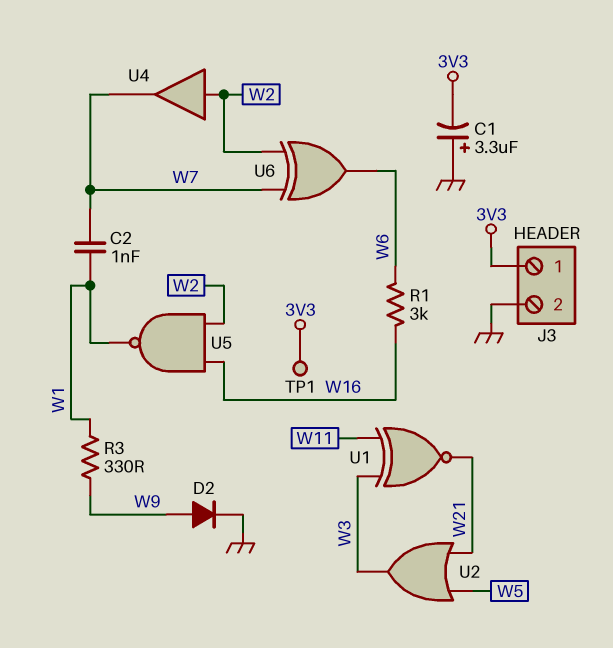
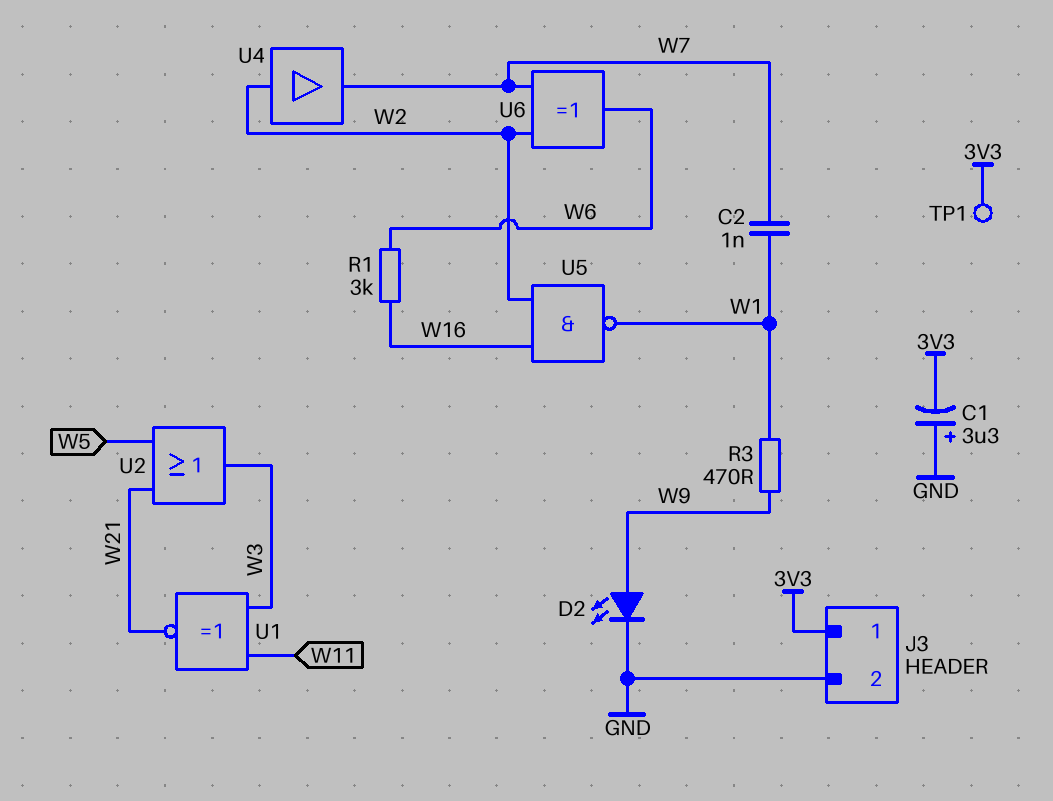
D2: diode (A W9, K GND) -> LED (A W9, K GND)
R3: 330 (W1, W9) -> 470 (W1, W9)

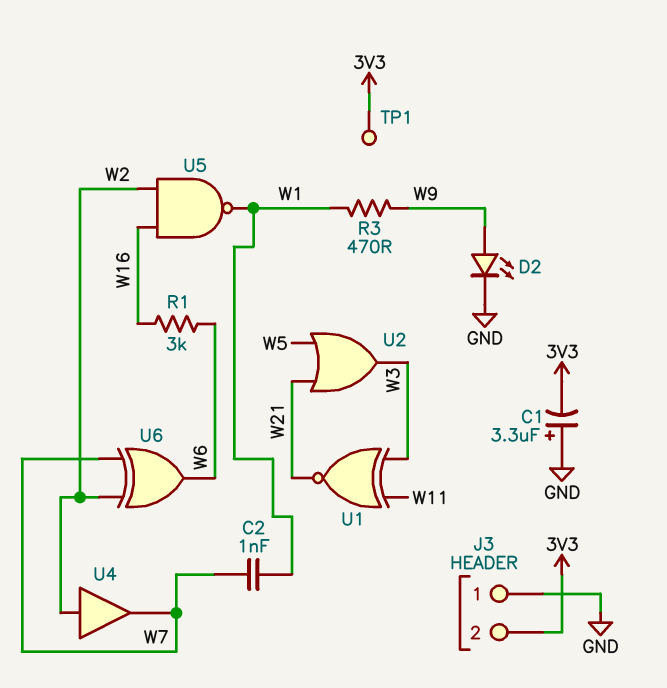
J3 pin 1: 3V3 -> GND
J3 pin 2: GND -> 3V3

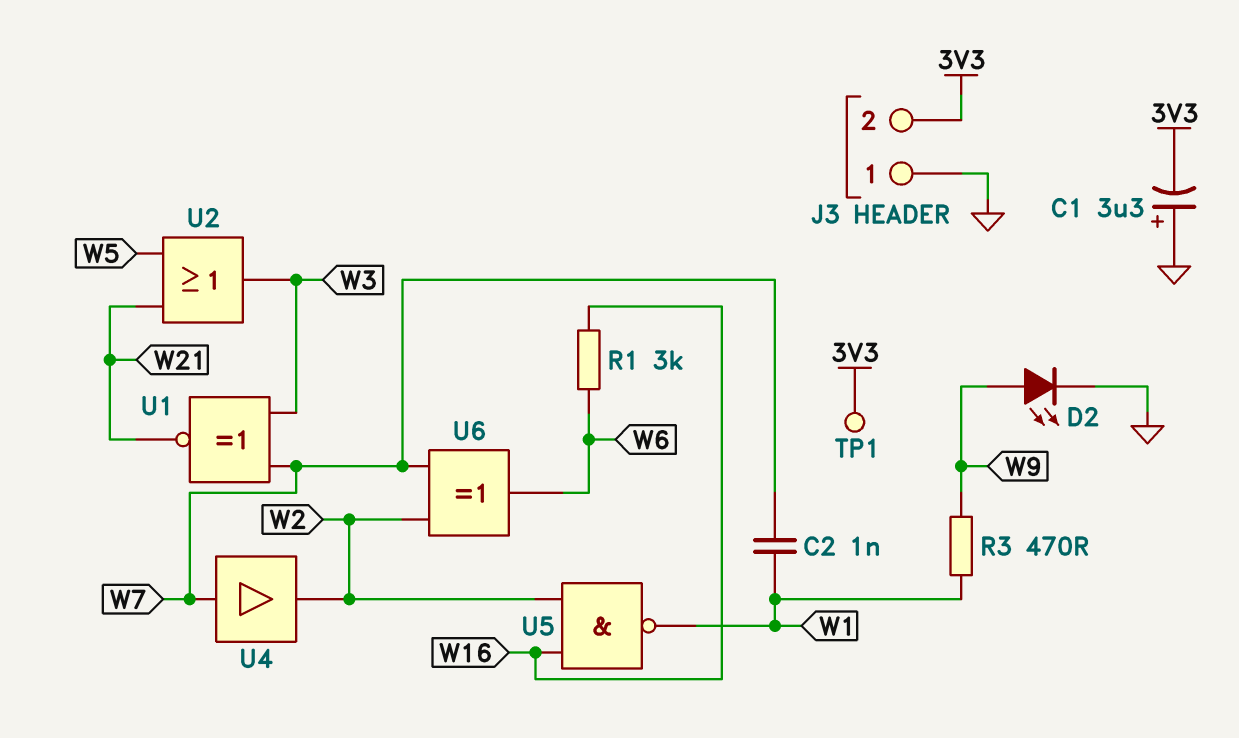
U1: XNOR (in W3, in W11, out W21) -> XNOR (in W3, in W7, out W21)
U4: buffer (in W2, out W7) -> buffer (in W7, out W2)

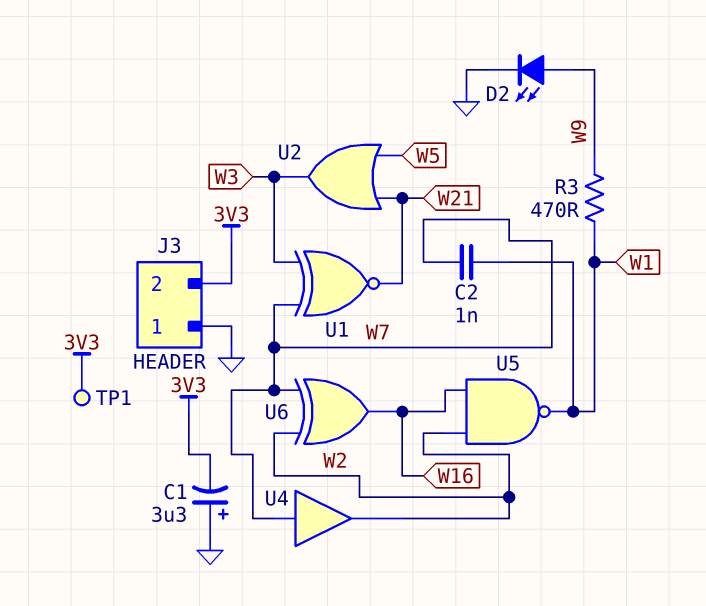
R1: 3k (W6, W16) -> none
U6: XOR (in W2, in W7, out W6) -> XOR (in W2, in W7, out W16)

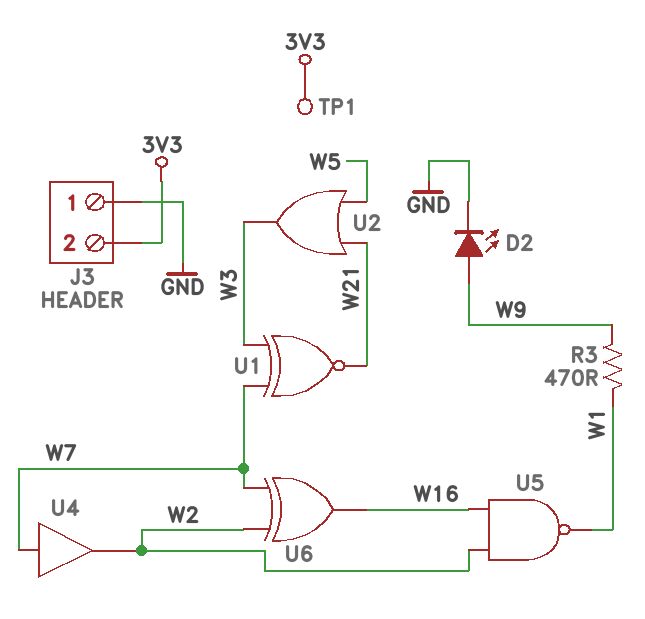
C1: 3.3uF (plus GND, minus 3V3) -> none
C2: 1nF (W1, W7) -> none

